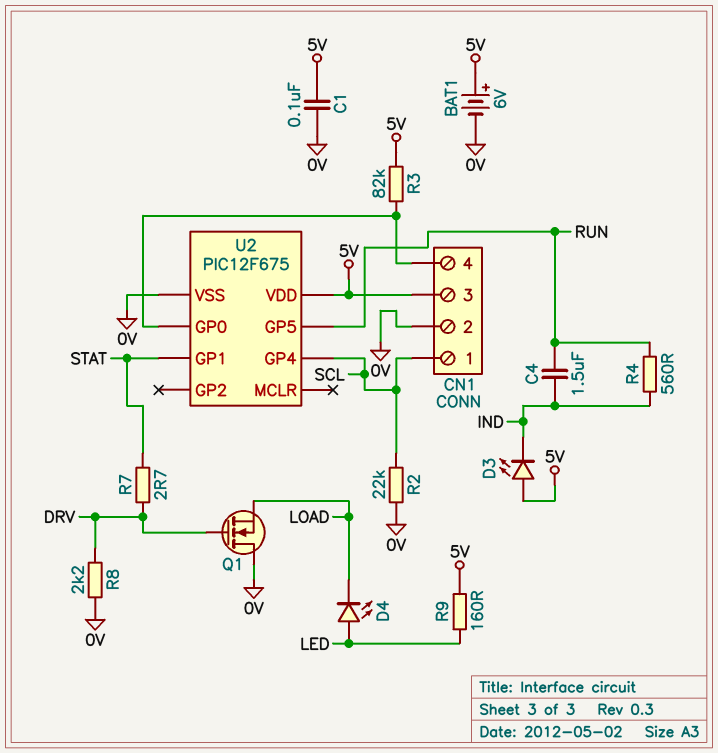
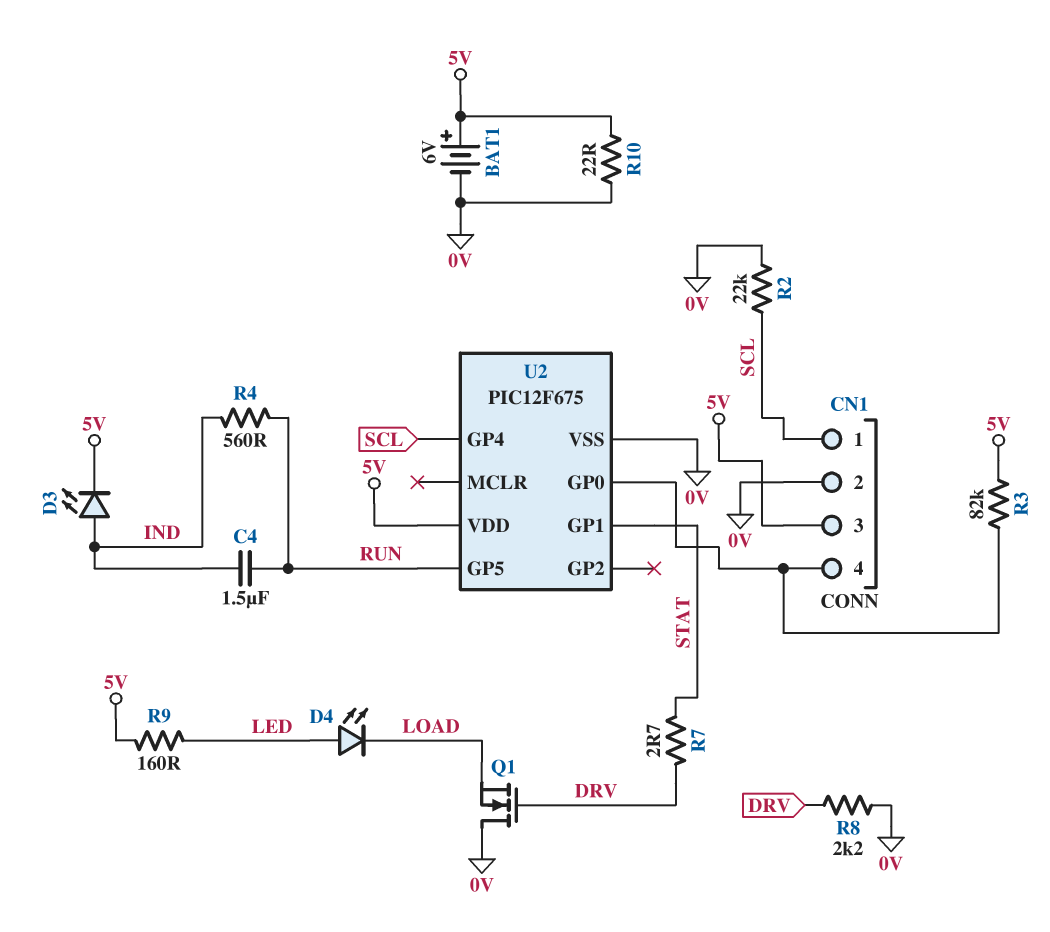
C1: 100nF (0V, 5V) -> none
D3: LED (A 5V, K IND) -> LED (A IND, K 5V)
R10: none -> 22 (0V, 5V)

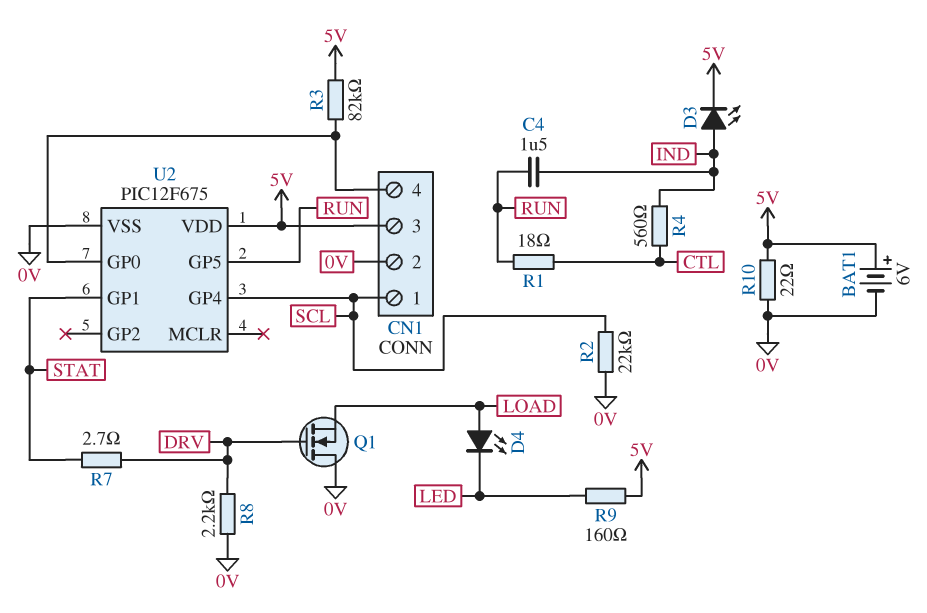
D4: LED (A LED, K LOAD) -> LED (A LOAD, K LED)
R1: none -> 18 (CTL, RUN)
R4: 560 (IND, RUN) -> 560 (CTL, IND)

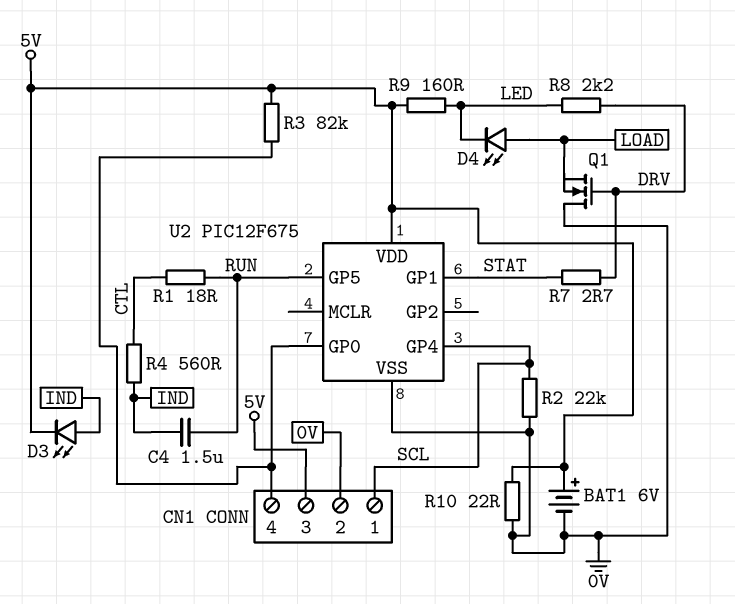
R8: 2.2k (0V, DRV) -> 2.2k (DRV, LED)

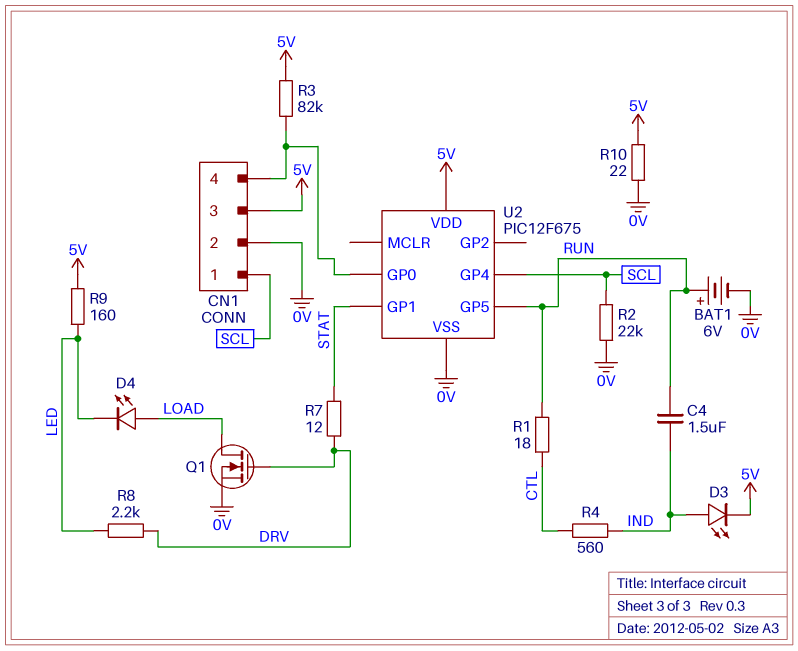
BAT1: 6V (plus 5V, minus 0V) -> 6V (plus RUN, minus 0V)
Q1: NMOS (G DRV, D 0V, S LOAD) -> NMOS (G DRV, D LOAD, S 0V)
R7: 2.7 (DRV, STAT) -> 12 (DRV, STAT)

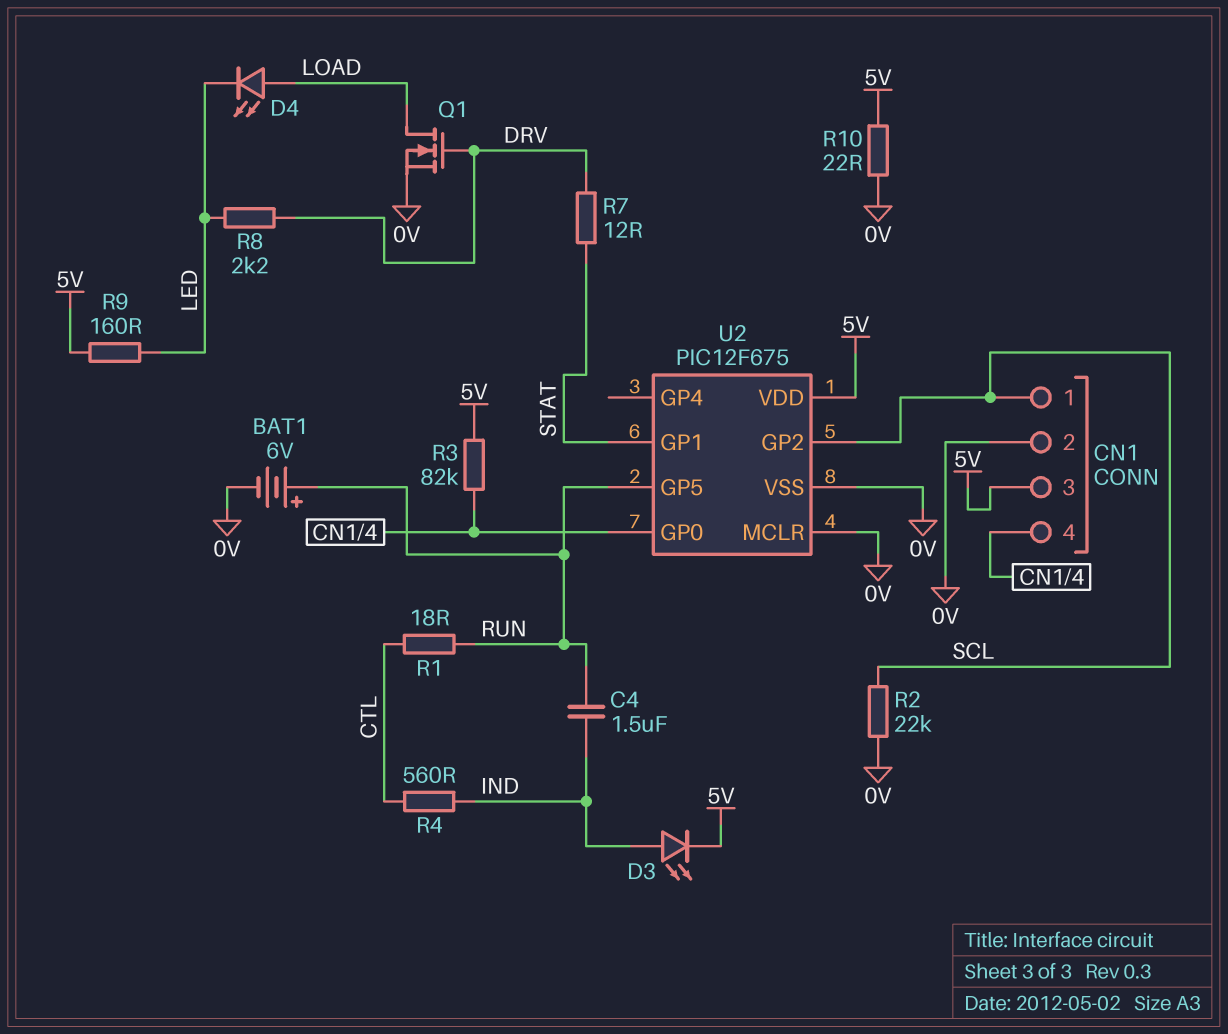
U2 pin GP2: none -> SCL
U2 pin GP4: SCL -> none
U2 pin MCLR: none -> 0V

